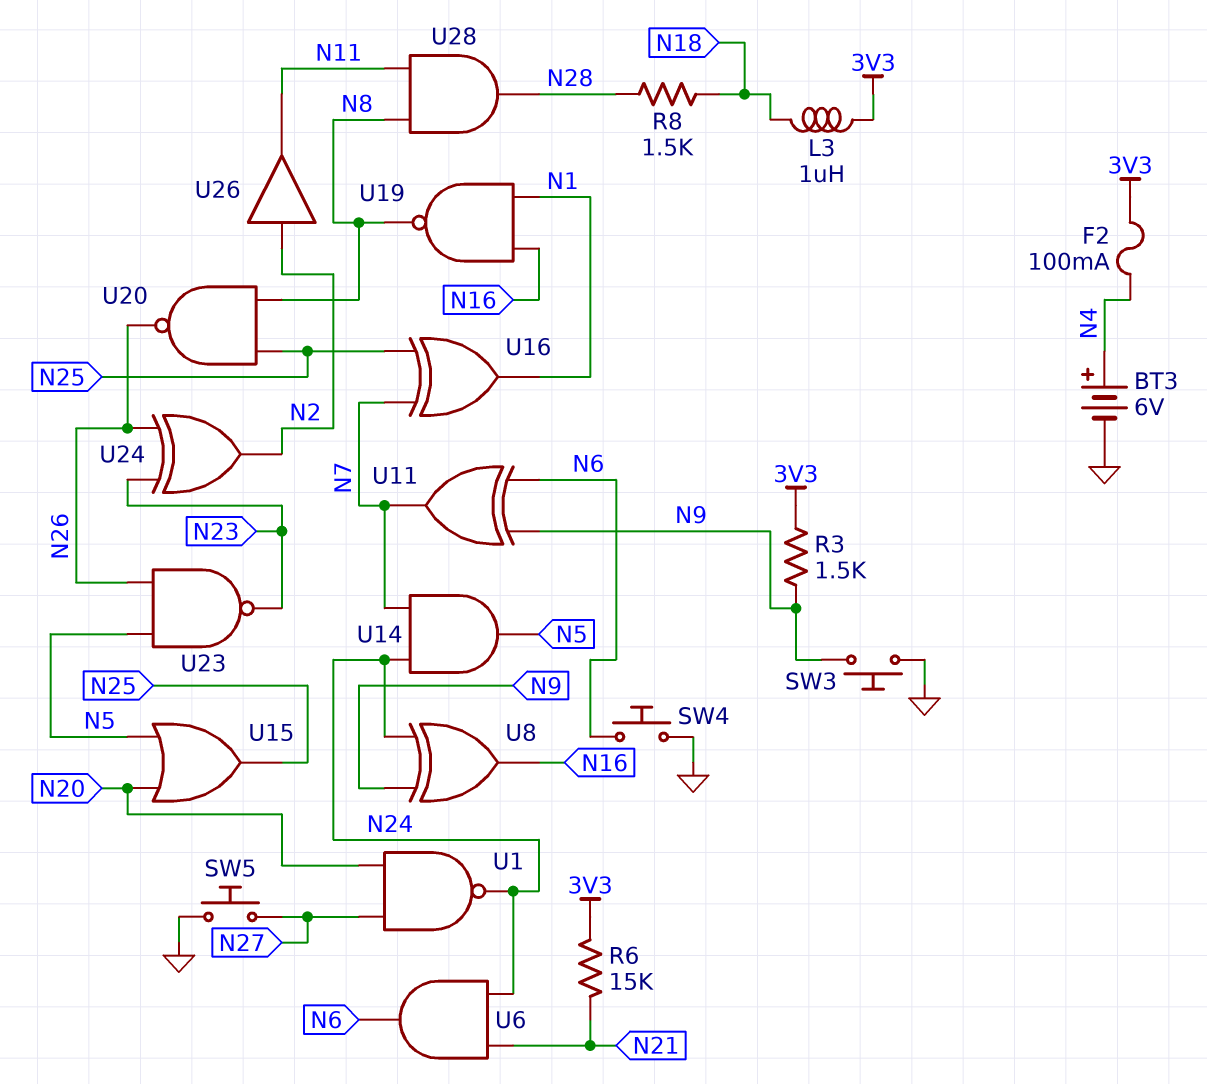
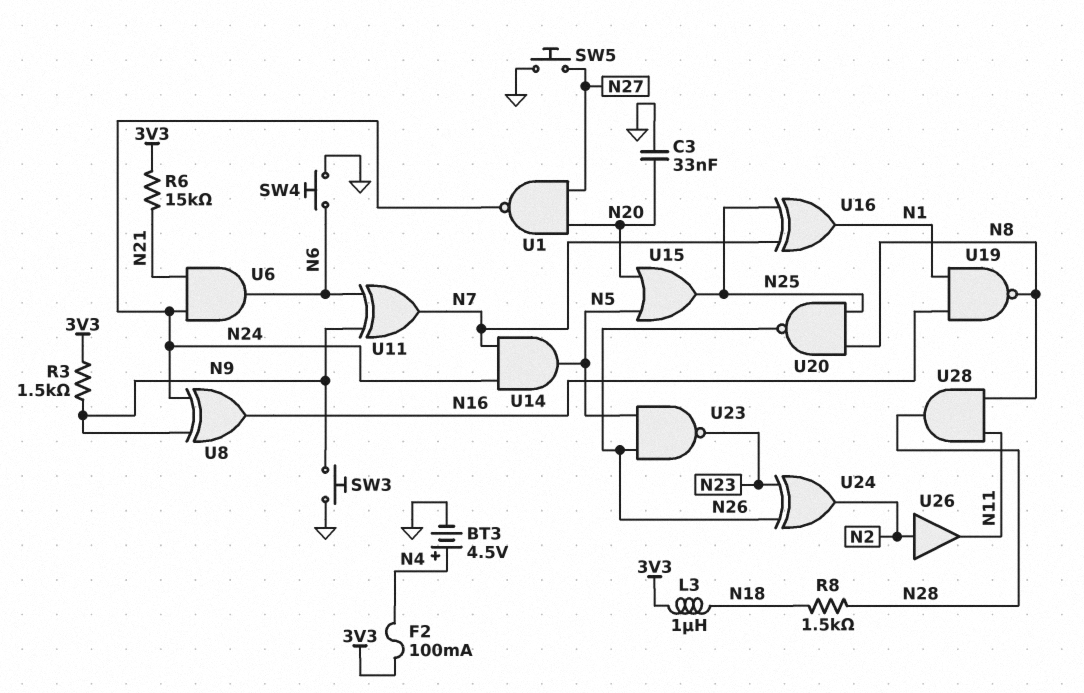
BT3: 6V (plus N4, minus GND) -> 4.5V (plus N4, minus GND)
C3: none -> 33nF (GND, N20)

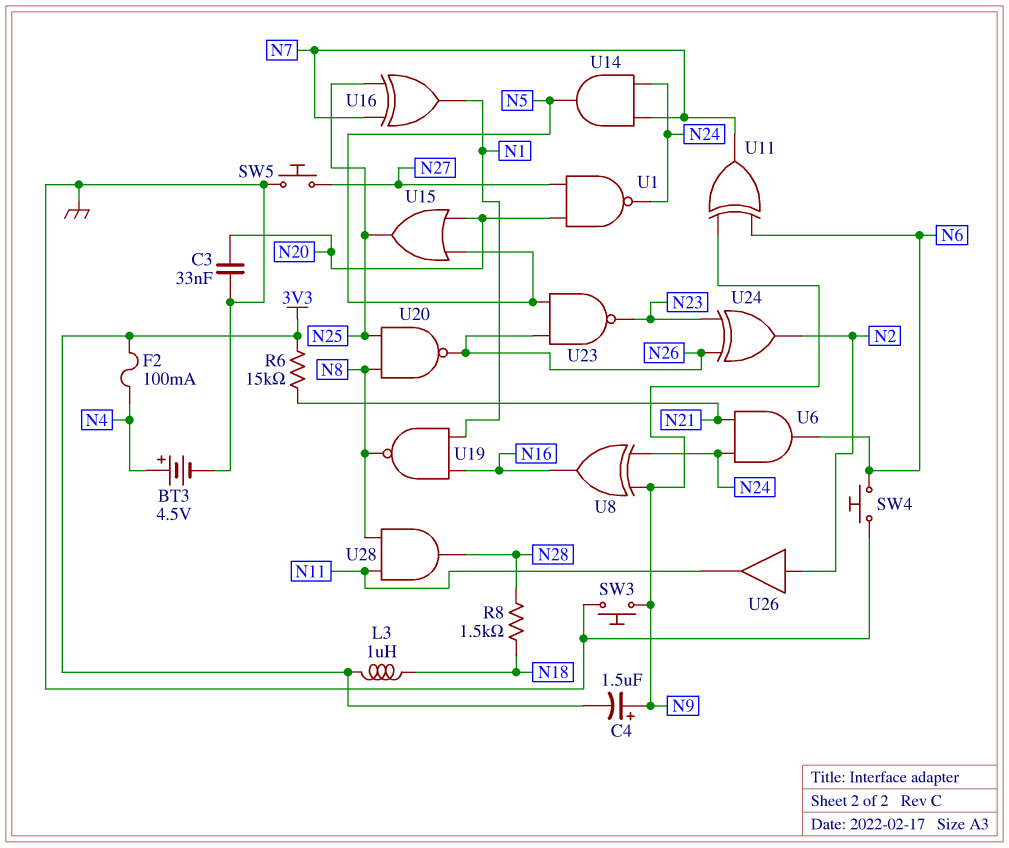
C4: none -> 1.5uF (plus N9, minus 3V3)
R3: 1.5k (3V3, N9) -> none

